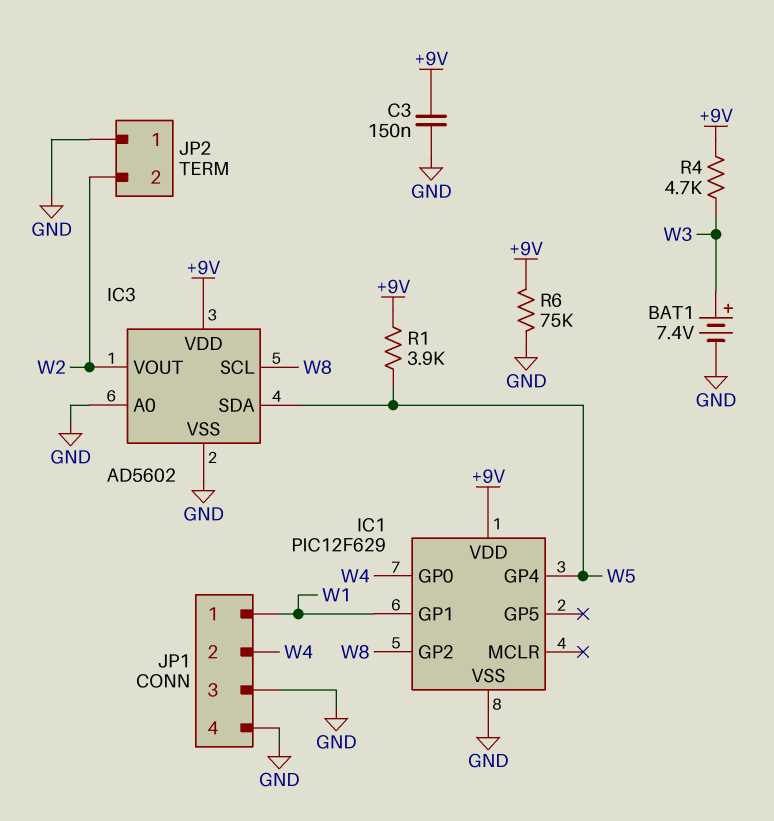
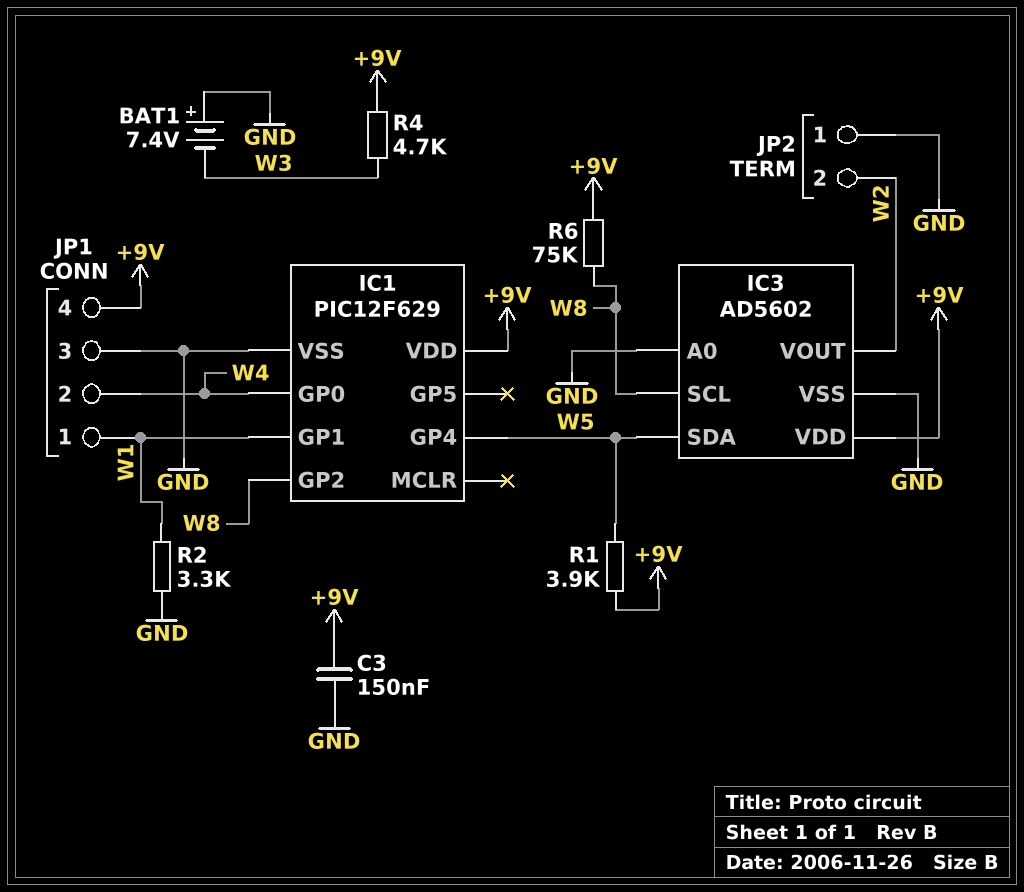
BAT1: 7.4V (plus W3, minus GND) -> 7.4V (plus GND, minus W3)
JP1 pin 4: GND -> +9V
R2: none -> 3.3k (GND, W1)
R6: 75k (+9V, GND) -> 75k (+9V, W8)

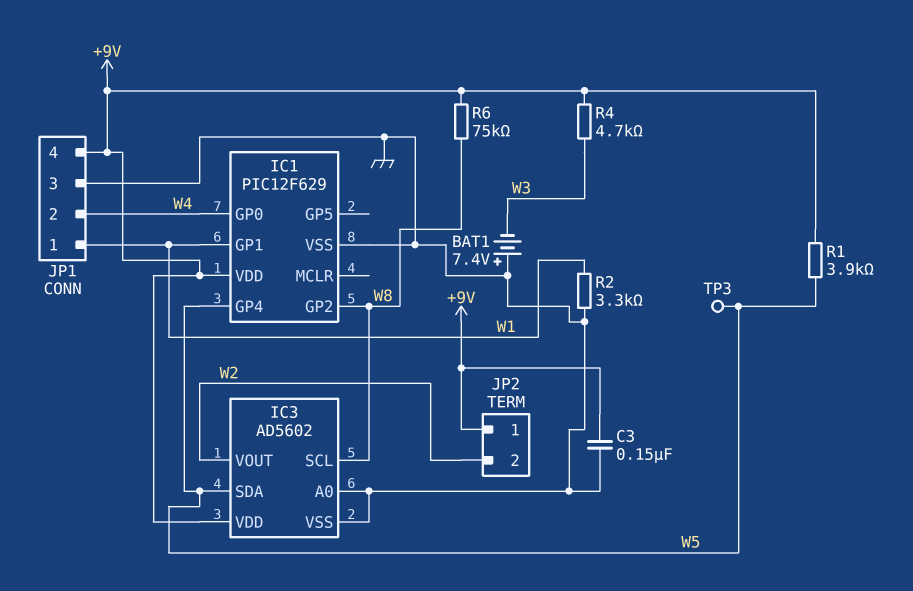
JP2 pin 1: GND -> +9V
TP3: none -> test point (W5)

